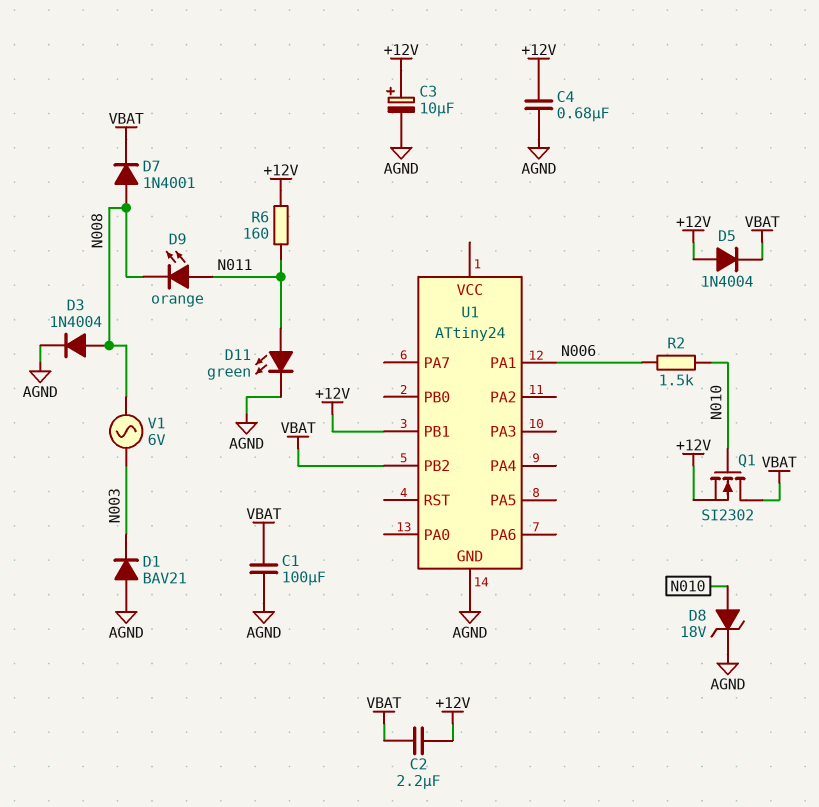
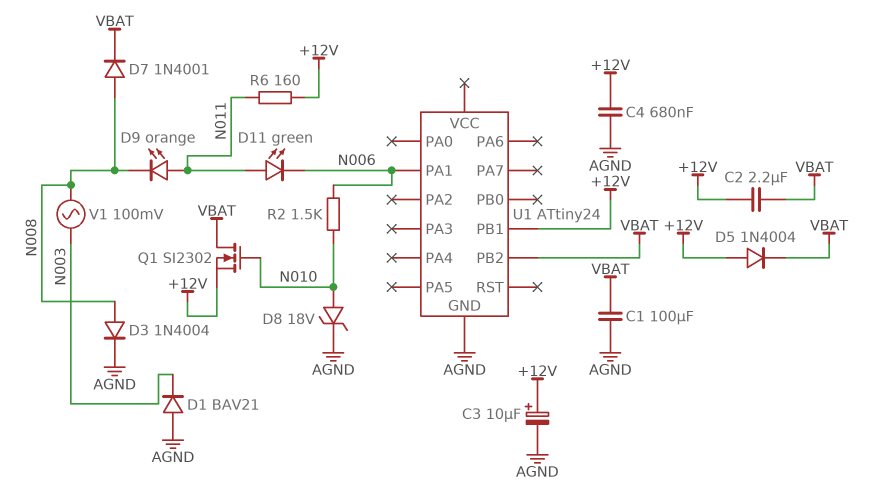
D11: LED green (A N011, K AGND) -> LED green (A N011, K N006)
V1: AC 6V (N003, N008) -> AC 100mV (N003, N008)

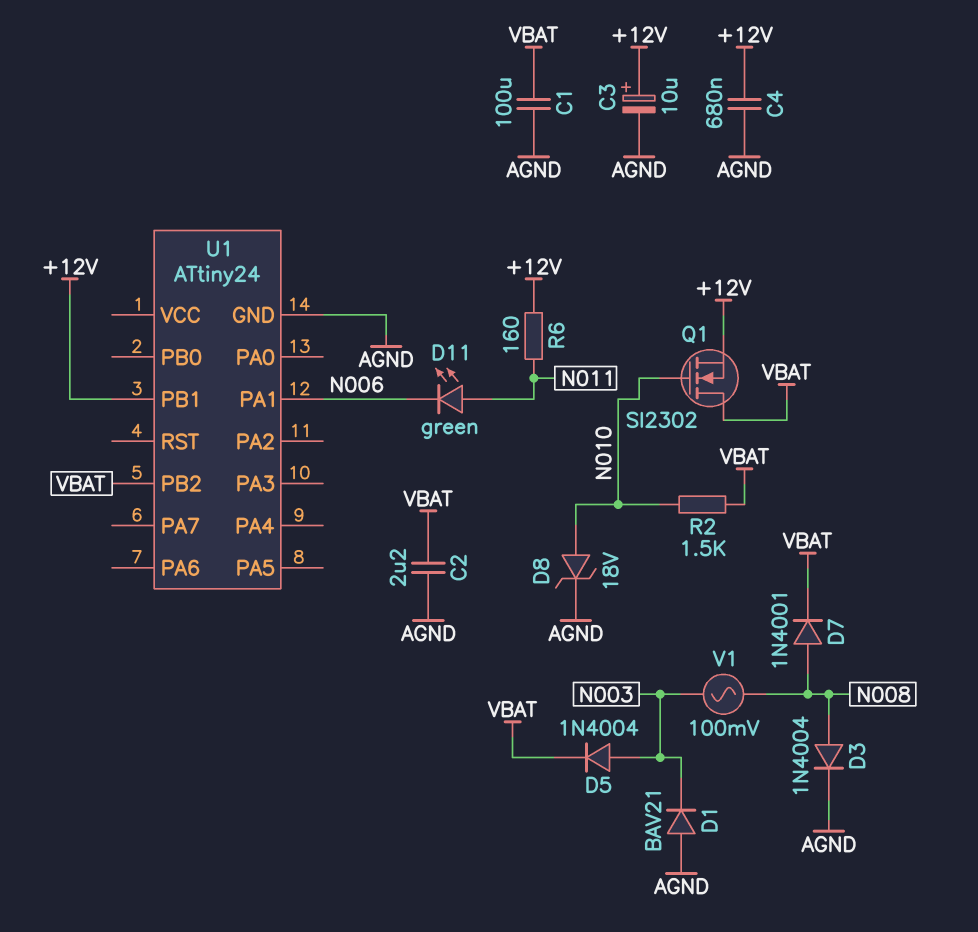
C2: 2.2uF (+12V, VBAT) -> 2.2uF (AGND, VBAT)
D5: diode 1N4004 (A +12V, K VBAT) -> diode 1N4004 (A N003, K VBAT)
D9: LED orange (A N011, K N008) -> none
R2: 1.5k (N006, N010) -> 1.5k (N010, VBAT)

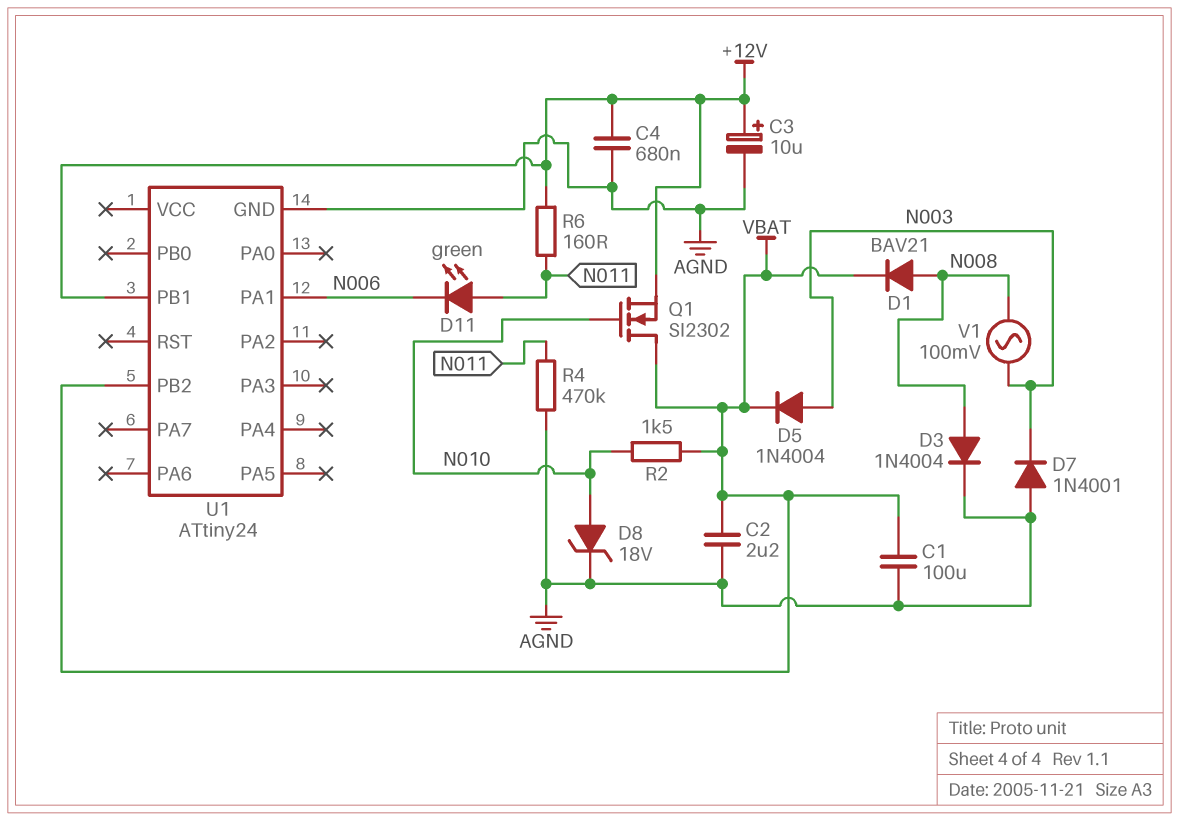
D1: diode BAV21 (A AGND, K N003) -> diode BAV21 (A N008, K VBAT)
D7: diode 1N4001 (A N008, K VBAT) -> diode 1N4001 (A AGND, K N003)
R4: none -> 470k (AGND, N011)

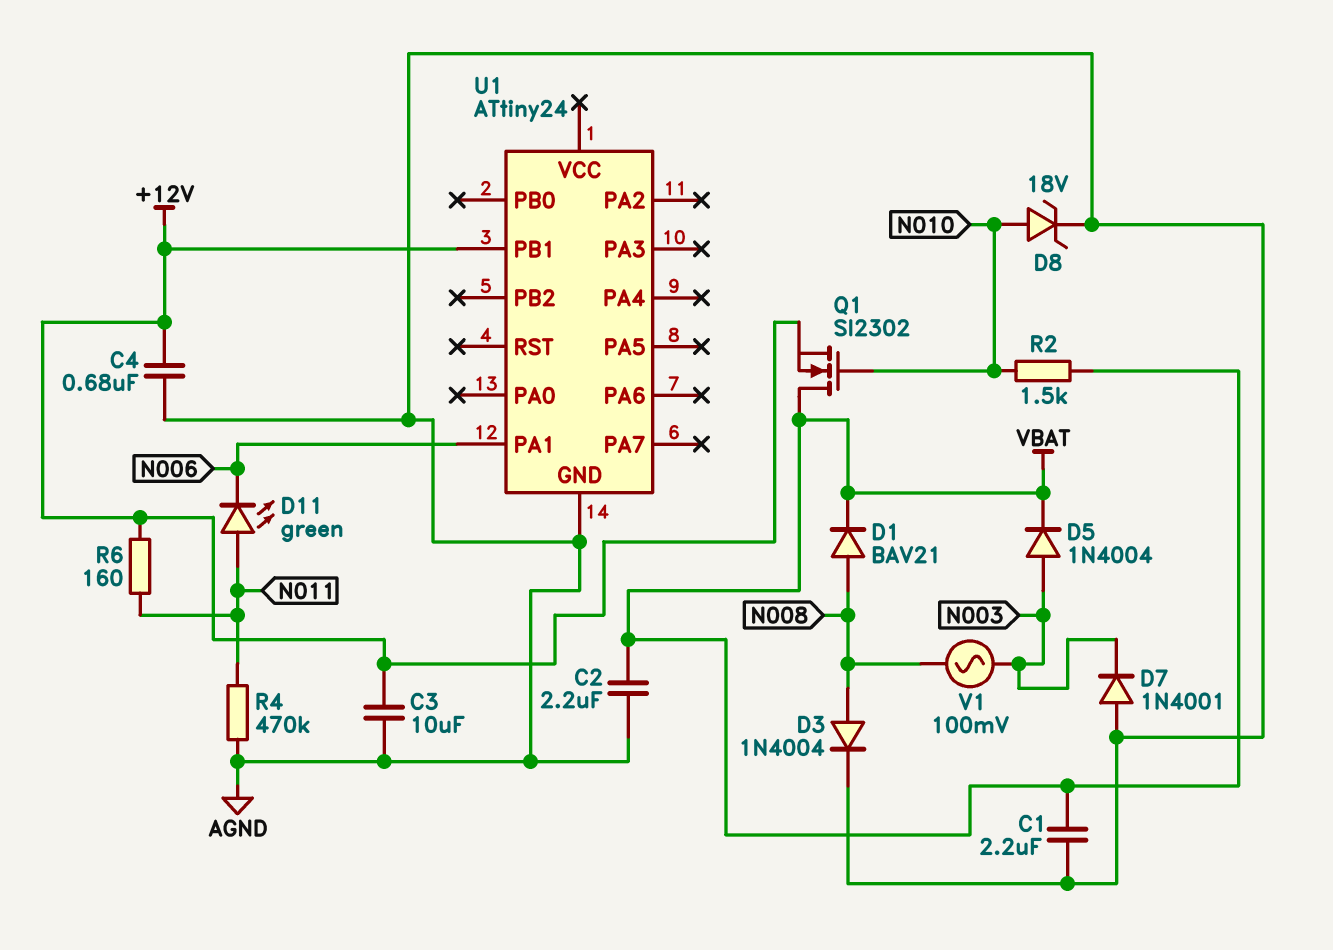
C1: 100uF (AGND, VBAT) -> 2.2uF (AGND, VBAT)
C3: 10uF (plus +12V, minus AGND) -> 10uF (+12V, AGND)
U1 pin PB2: VBAT -> none

